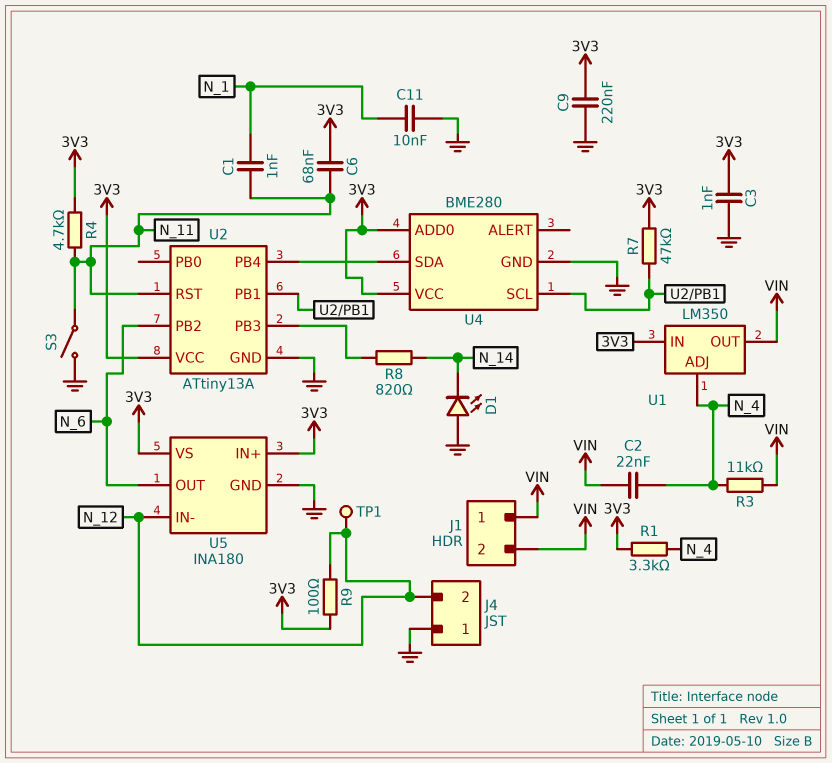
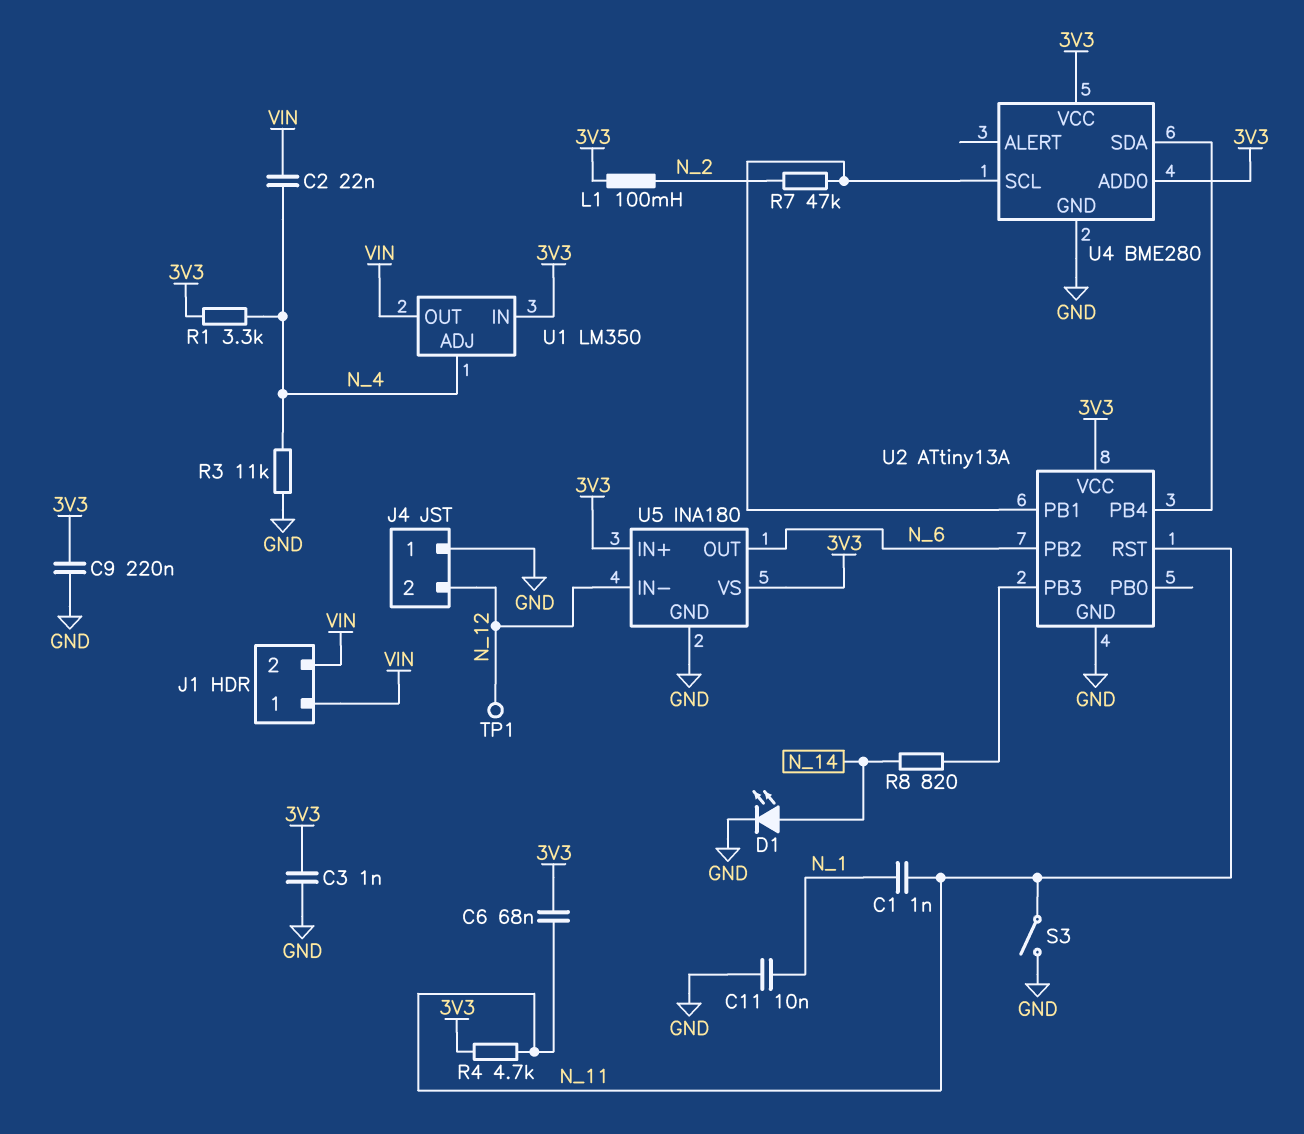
D1: LED (A GND, K N_14) -> LED (A N_14, K GND)
L1: none -> 100mH (3V3, N_2)
R3: 11k (N_4, VIN) -> 11k (GND, N_4)
R7: 47k (3V3, U2/PB1) -> 47k (N_2, U2/PB1)
R9: 100 (3V3, N_12) -> none

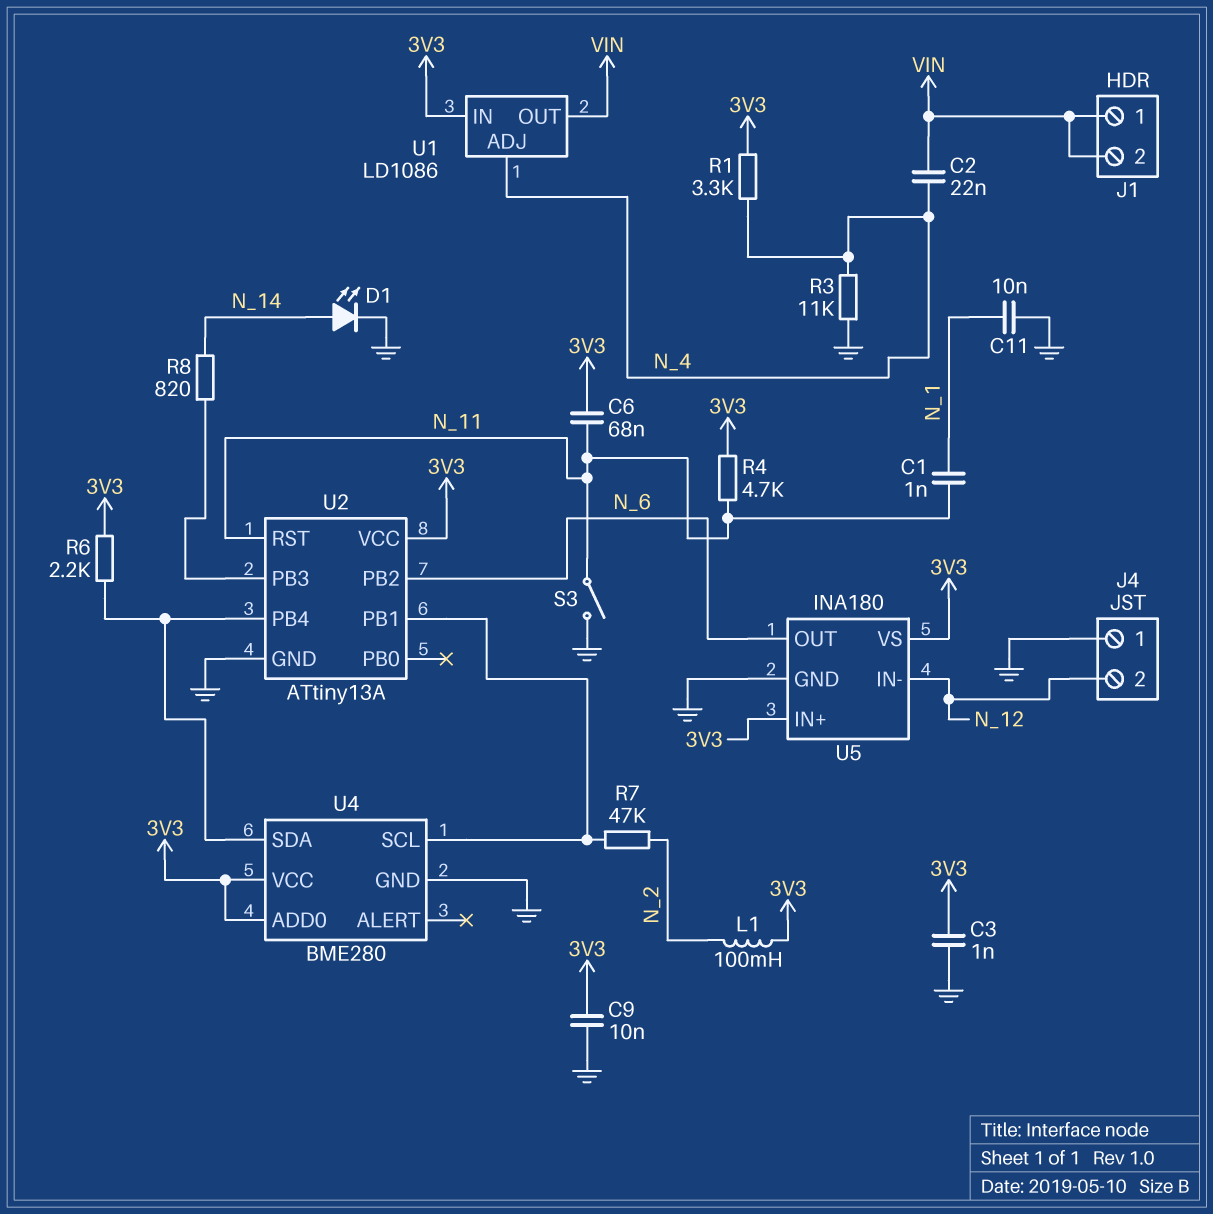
C9: 220nF (3V3, GND) -> 10nF (3V3, GND)
R6: none -> 2.2k (3V3, U2/PB4)
TP1: test point (N_12) -> none
U1: LM350 -> LD1086

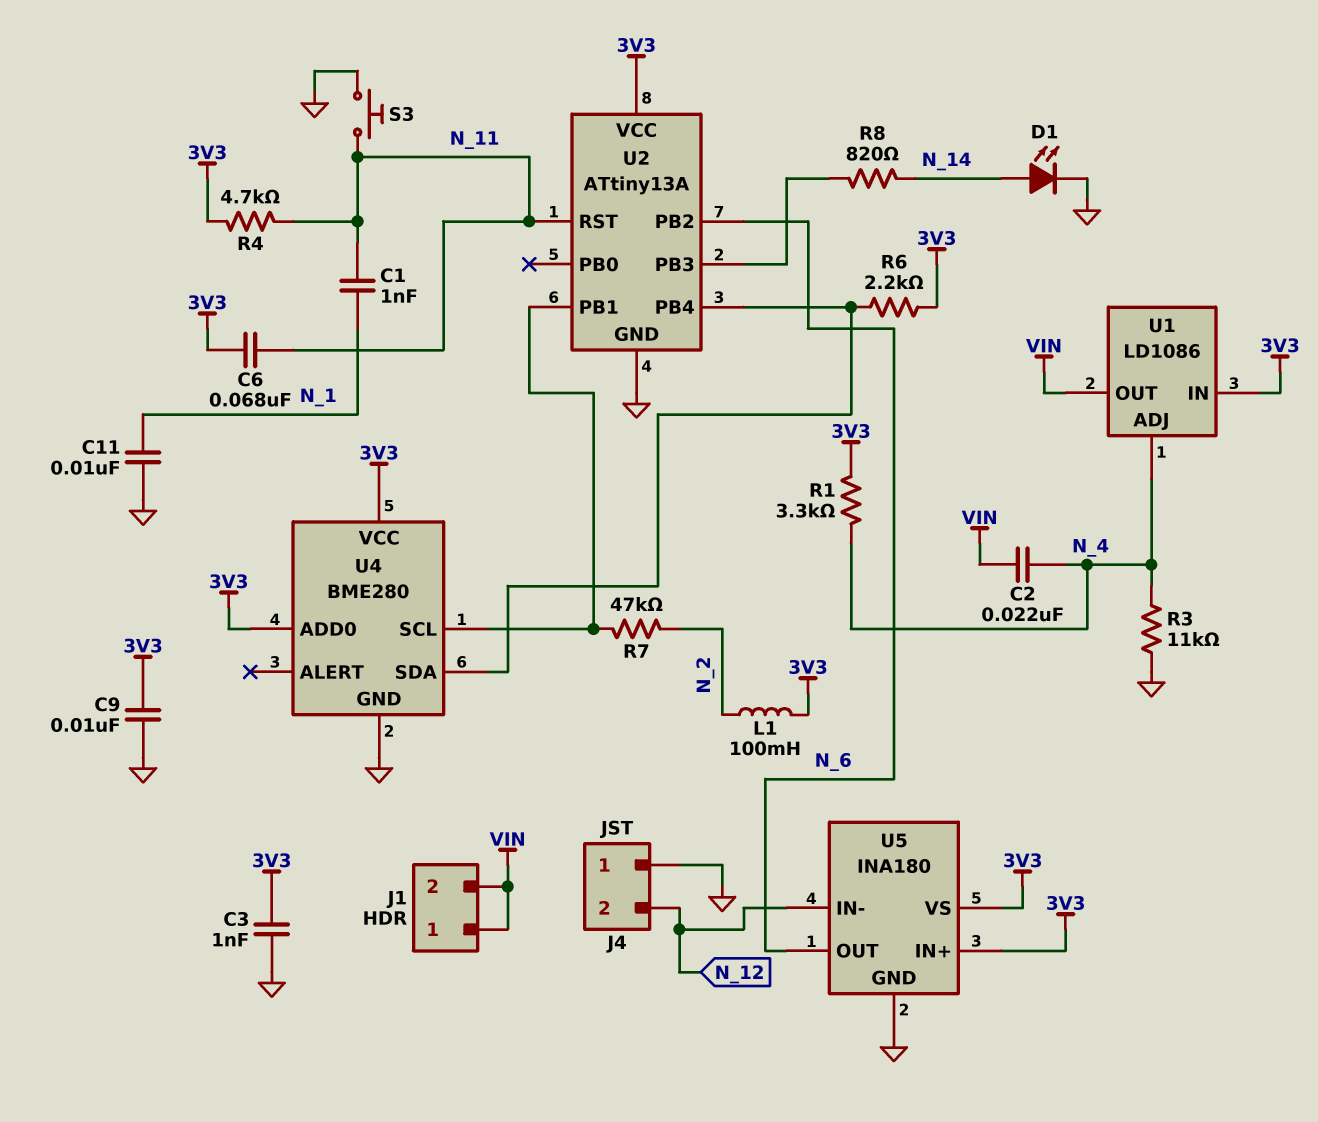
S3: switch (GND, N_11) -> button (GND, N_11)

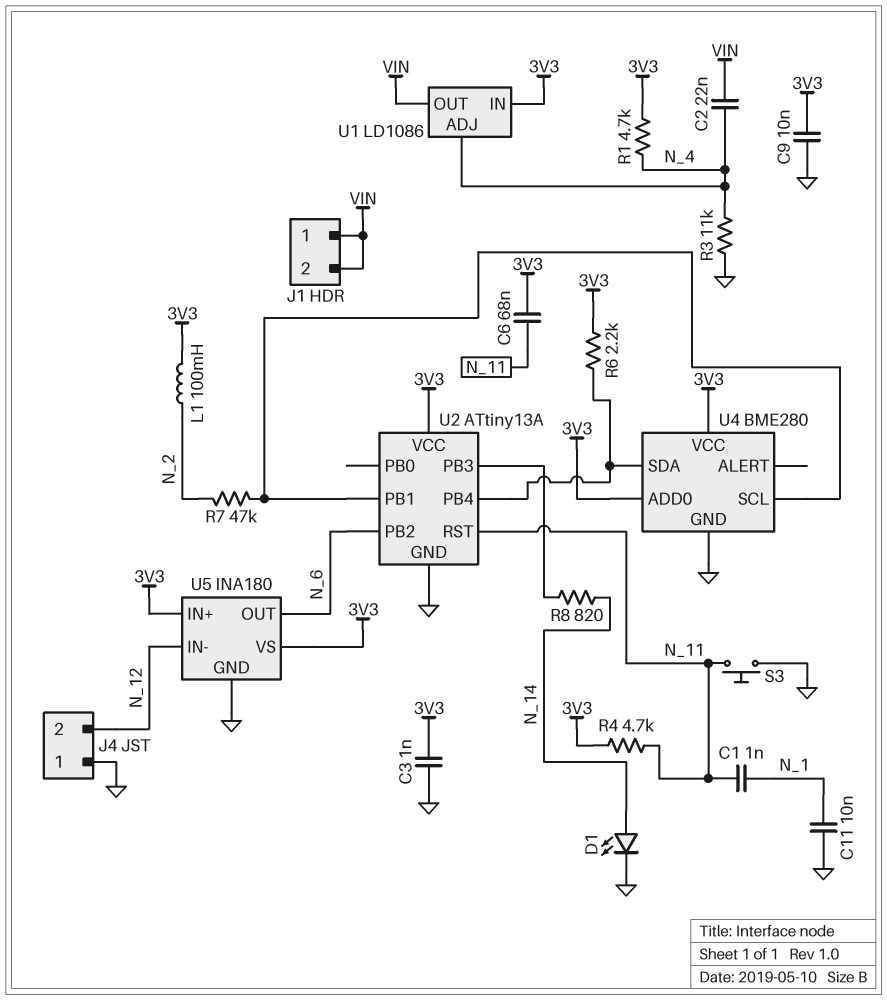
R1: 3.3k (3V3, N_4) -> 4.7k (3V3, N_4)

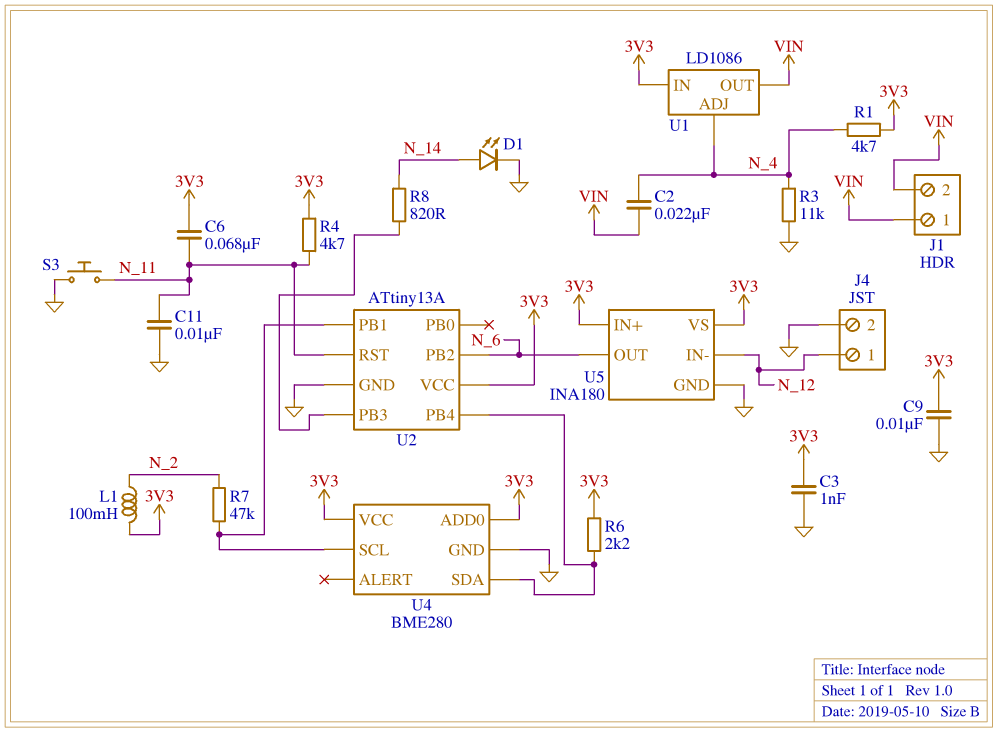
C1: 1nF (N_1, N_11) -> none
C11: 10nF (GND, N_1) -> 10nF (GND, N_11)
J4 pin 1: GND -> N_12
J4 pin 2: N_12 -> GND

